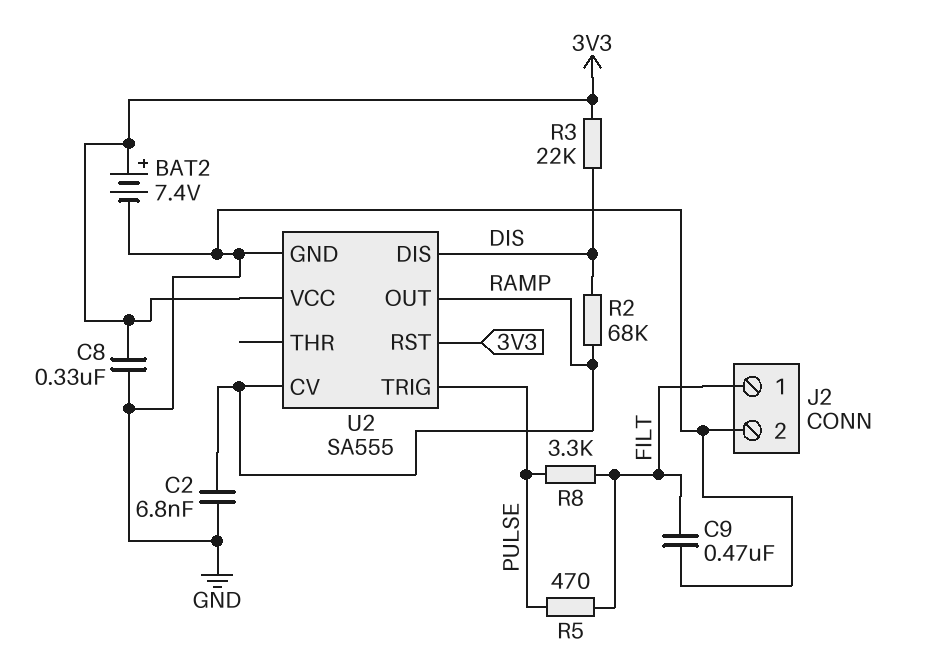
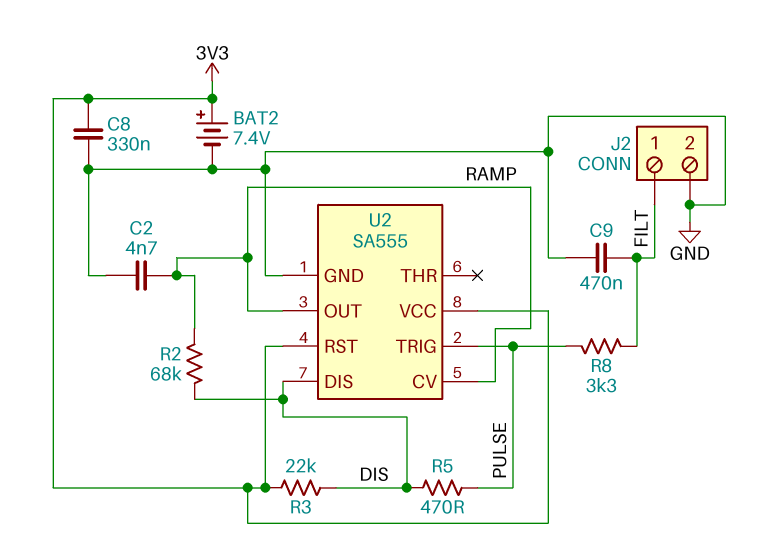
C2: 6.8nF (GND, RAMP) -> 4.7nF (GND, RAMP)
R5: 470 (FILT, PULSE) -> 470 (DIS, PULSE)

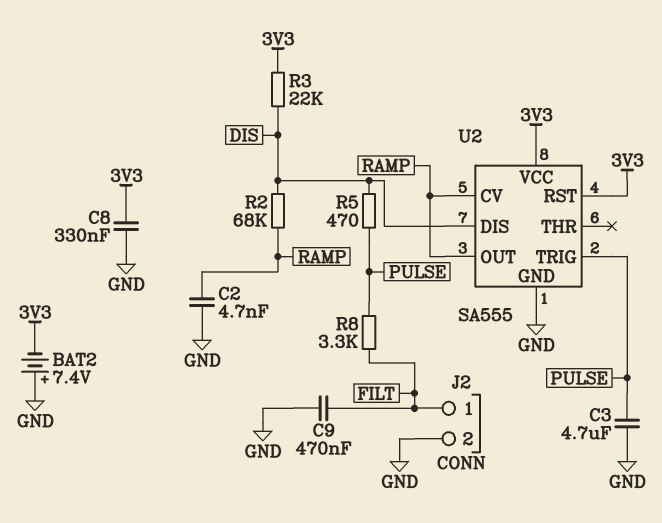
BAT2: 7.4V (plus 3V3, minus GND) -> 7.4V (plus GND, minus 3V3)
C3: none -> 4.7uF (GND, PULSE)

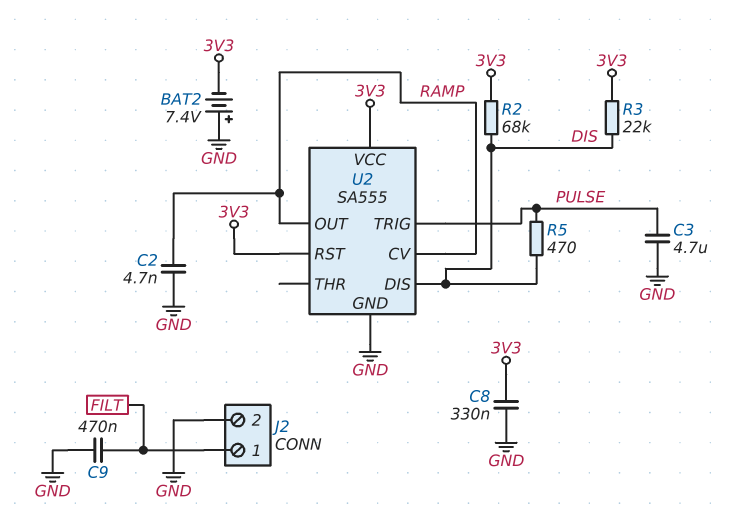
R2: 68k (DIS, RAMP) -> 68k (3V3, DIS)
R8: 3.3k (FILT, PULSE) -> none

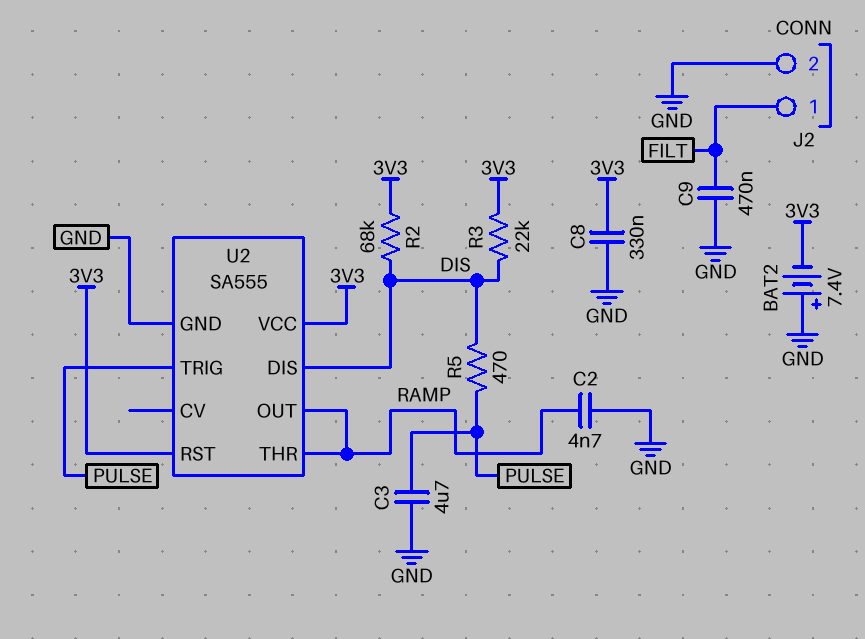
U2 pin CV: RAMP -> none
U2 pin THR: none -> RAMP

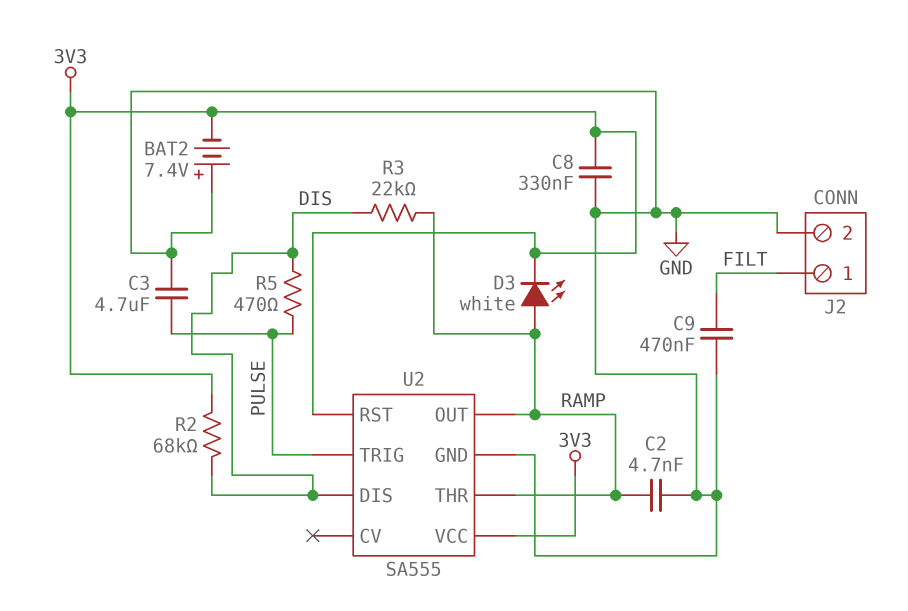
D3: none -> LED white (A RAMP, K 3V3)
R3: 22k (3V3, DIS) -> 22k (DIS, RAMP)

